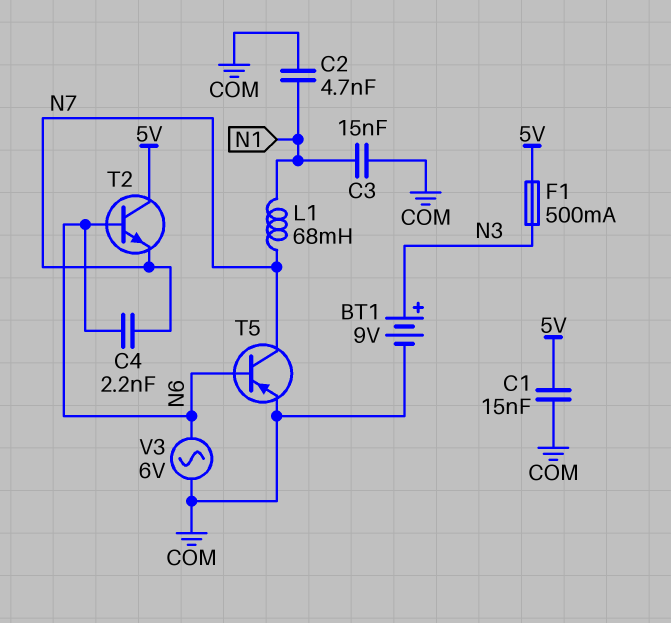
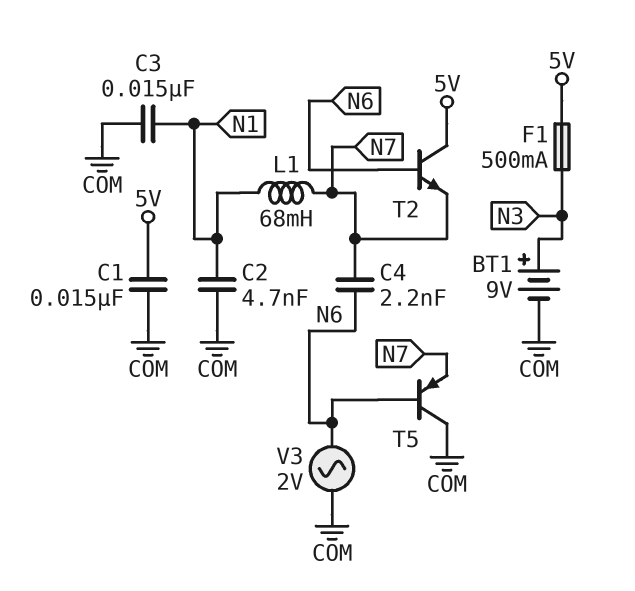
T5: PNP (B N6, C N7, E COM) -> PNP (B N6, C COM, E N7)
V3: AC 6V (COM, N6) -> AC 2V (COM, N6)

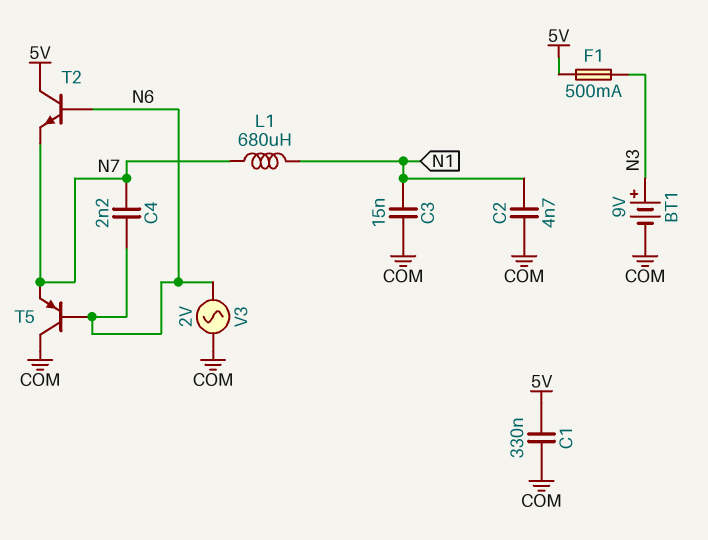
C1: 15nF (5V, COM) -> 330nF (5V, COM)
L1: 68mH (N1, N7) -> 680uH (N1, N7)

